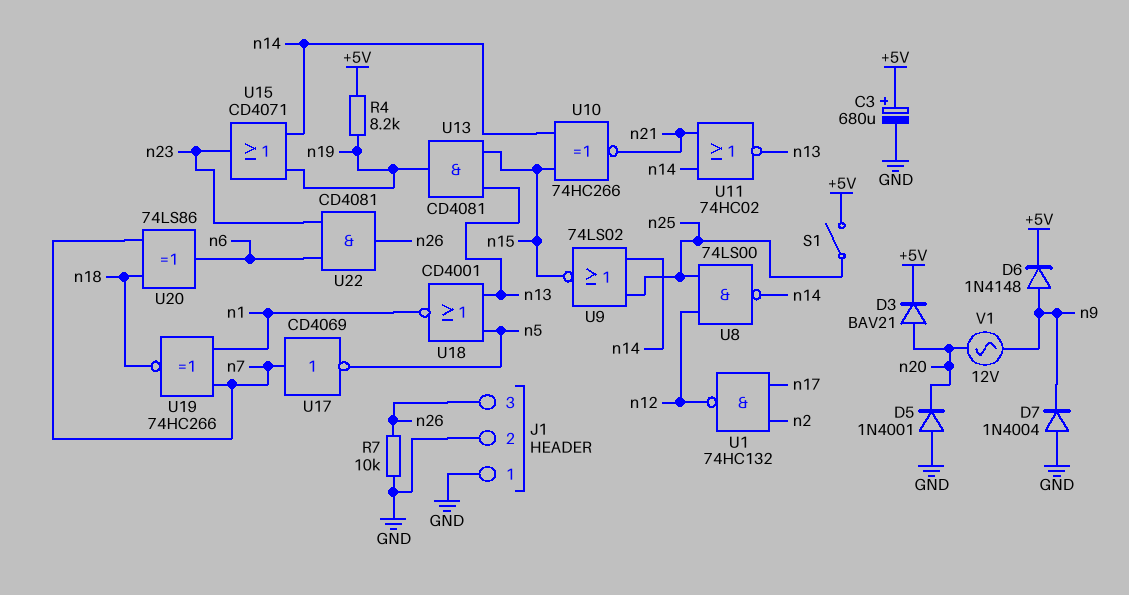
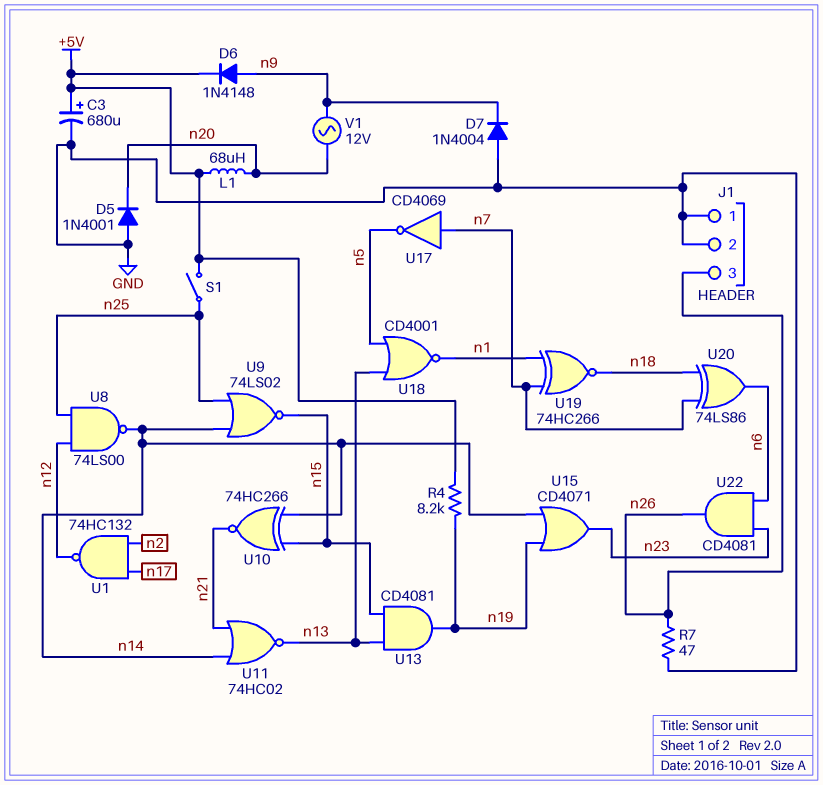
D3: diode BAV21 (A n20, K +5V) -> none
L1: none -> 68uH (+5V, n20)
R7: 10k (GND, n26) -> 47 (GND, n26)

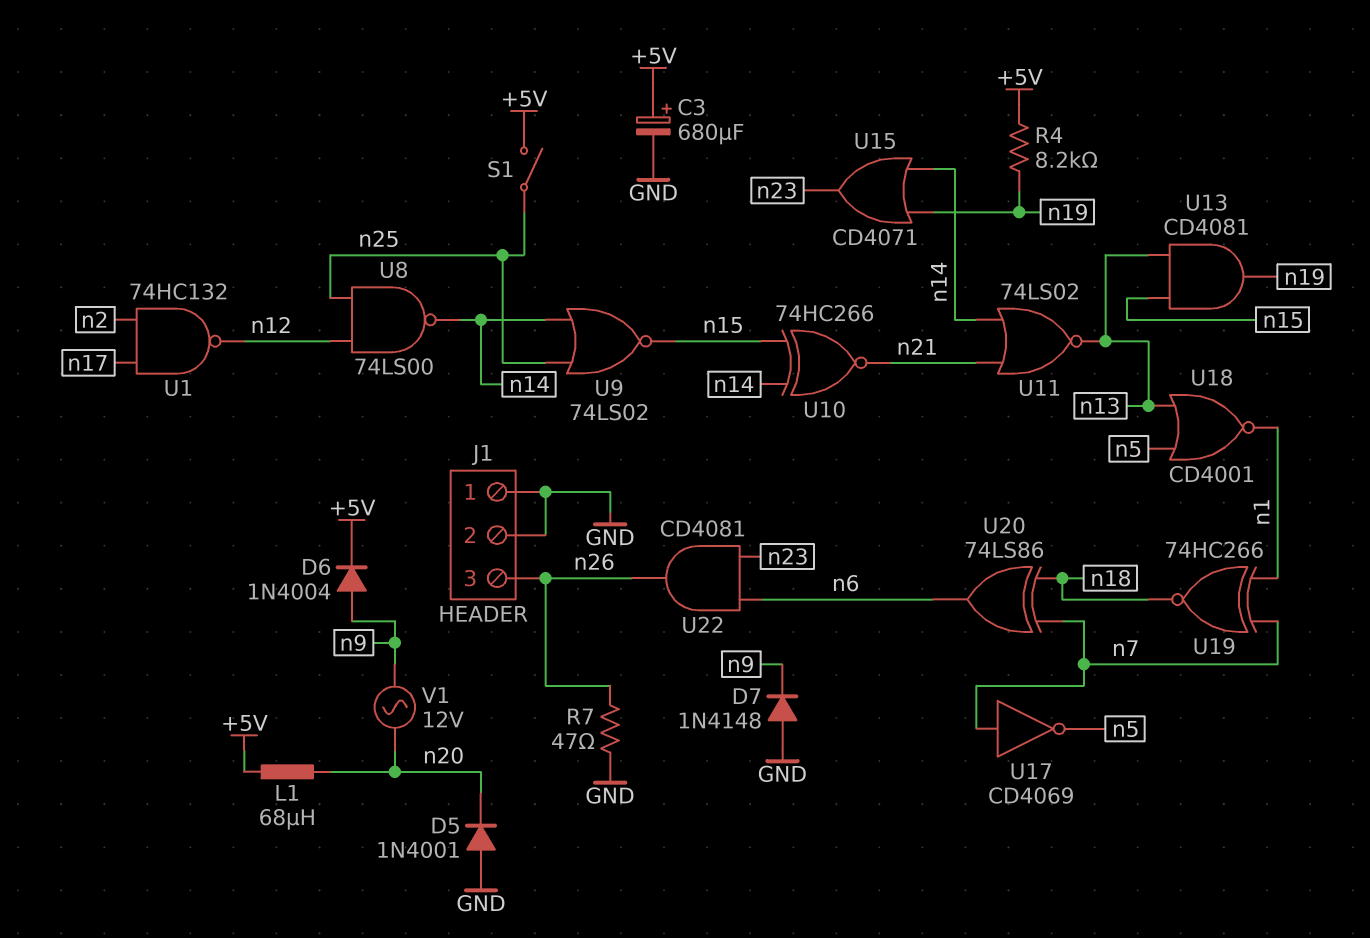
D6: diode 1N4148 (A n9, K +5V) -> diode 1N4004 (A n9, K +5V)
D7: diode 1N4004 (A GND, K n9) -> diode 1N4148 (A GND, K n9)
U11: NOR 74HC02 (in n14, in n21, out n13) -> NOR 74LS02 (in n14, in n21, out n13)

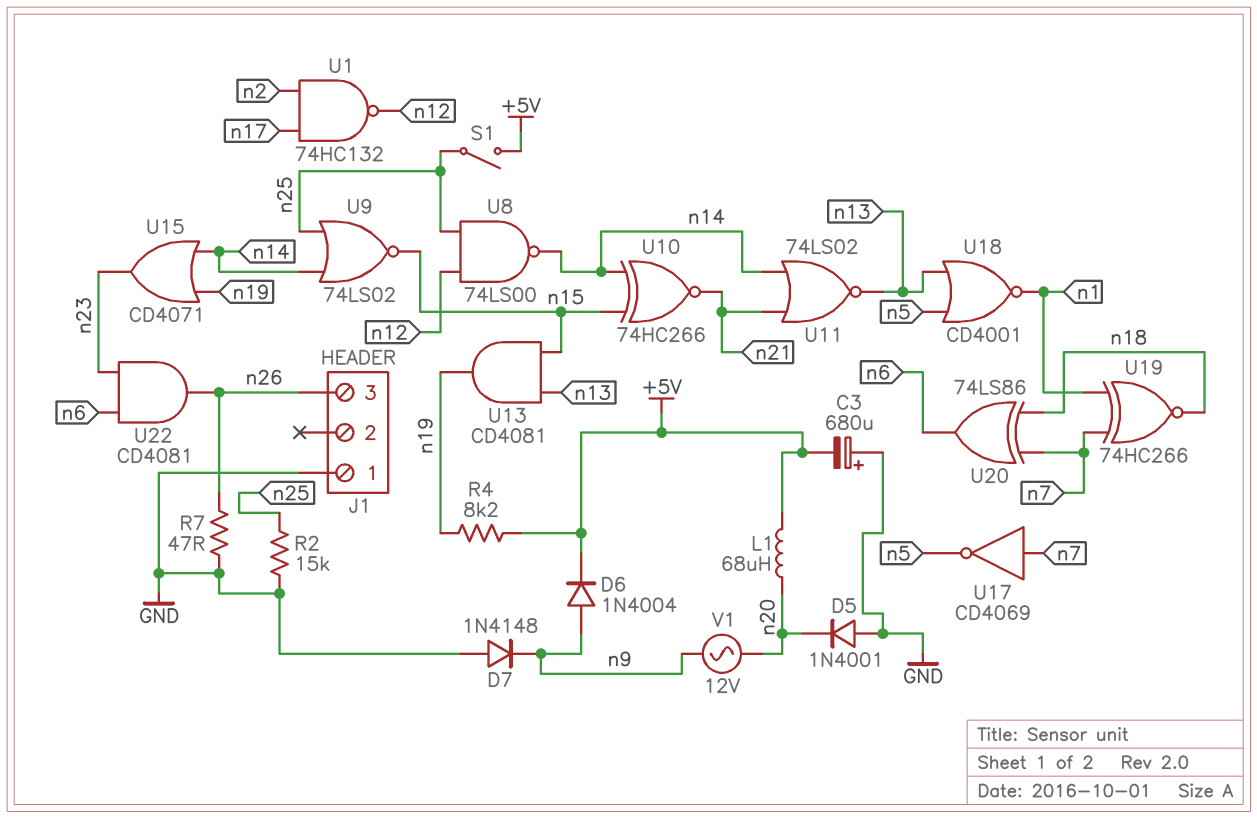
C3: 680uF (plus +5V, minus GND) -> 680uF (plus GND, minus +5V)
J1 pin 2: GND -> none
R2: none -> 15k (GND, n25)

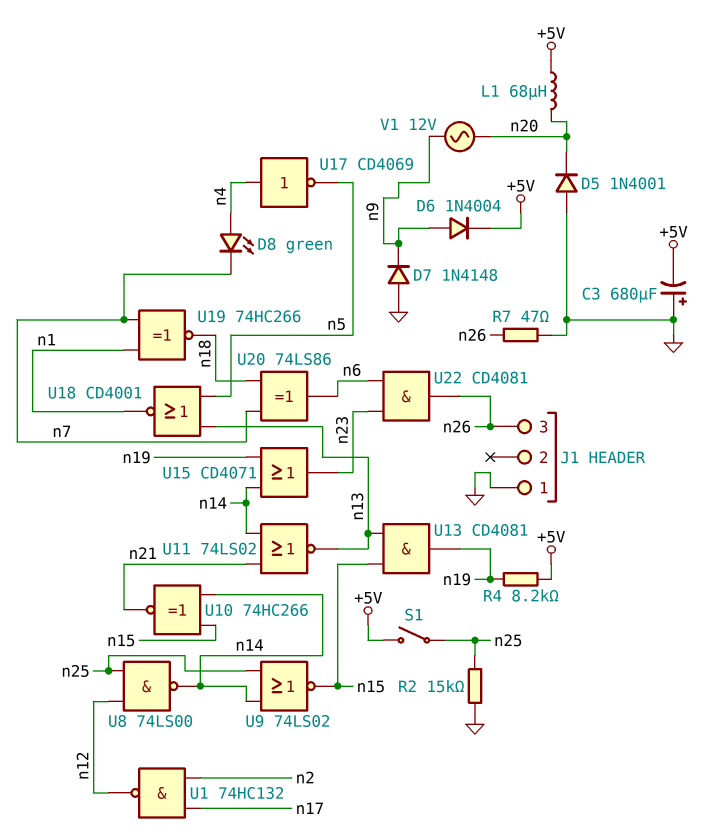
D8: none -> LED green (A n4, K n7)
U17: NOT CD4069 (in n7, out n5) -> NOT CD4069 (in n4, out n5)

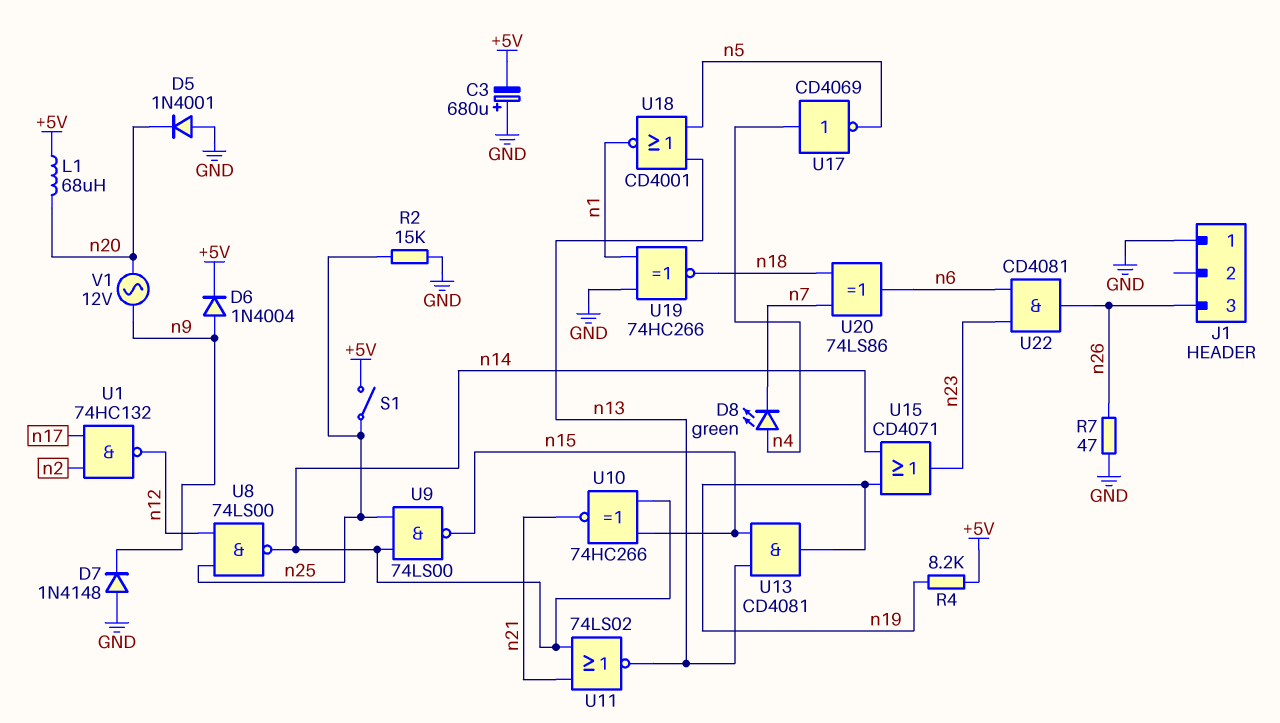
U9: NOR 74LS02 (in n14, in n25, out n15) -> NAND 74LS00 (in n14, in n25, out n15)
U19: XNOR 74HC266 (in n1, in n7, out n18) -> XNOR 74HC266 (in GND, in n1, out n18)

